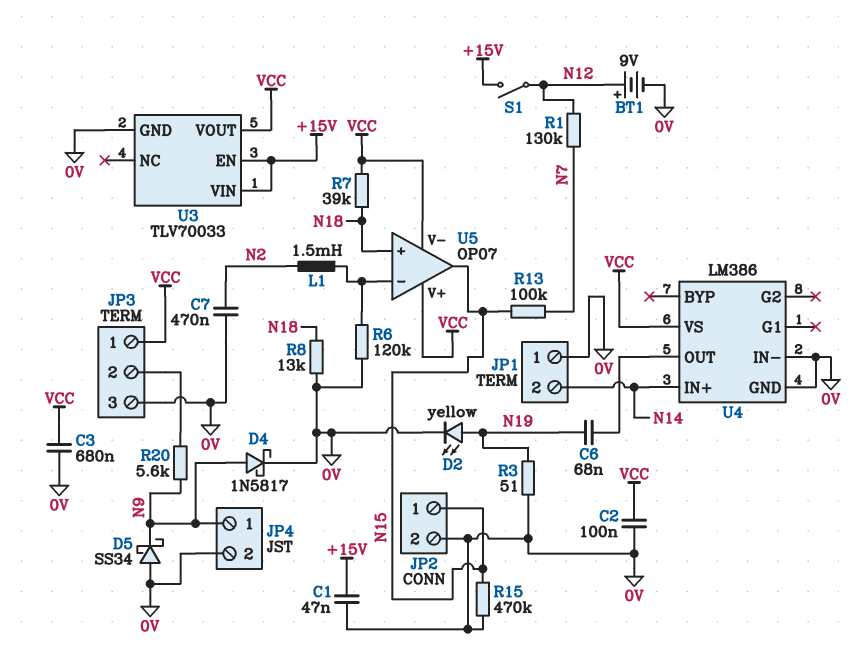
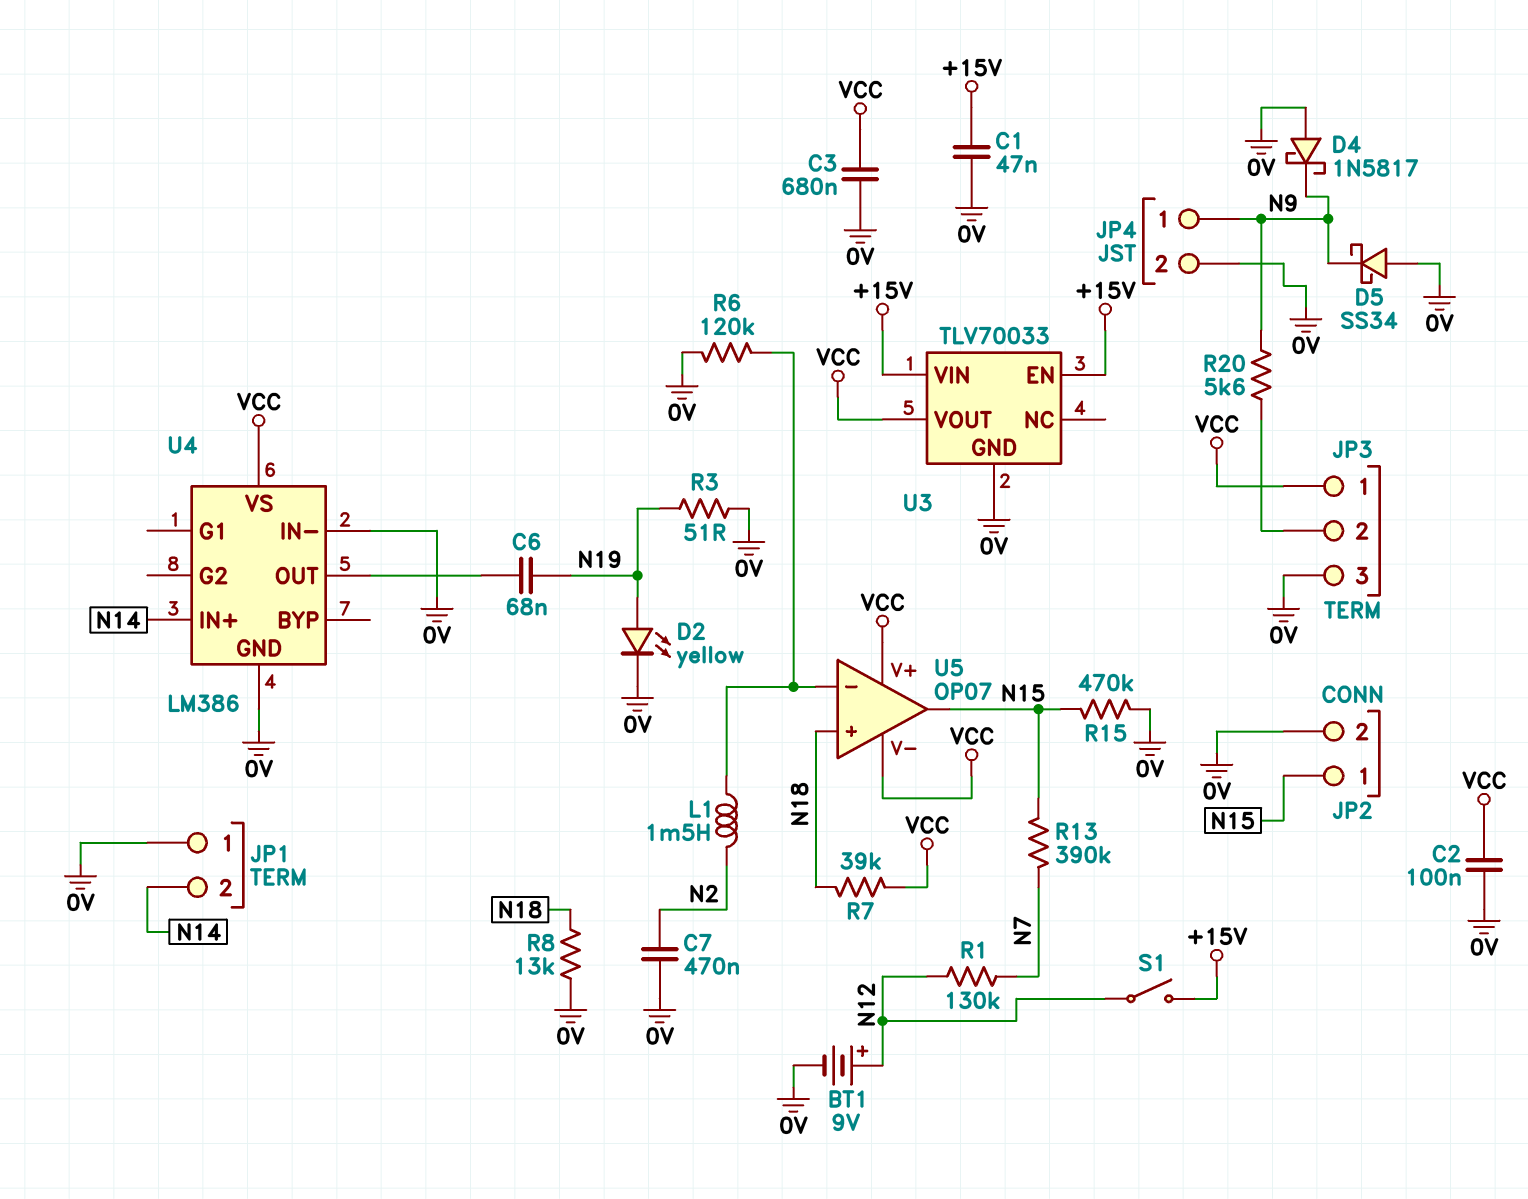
D4: schottky 1N5817 (A N9, K 0V) -> schottky 1N5817 (A 0V, K N9)
R13: 100k (N7, N15) -> 390k (N7, N15)

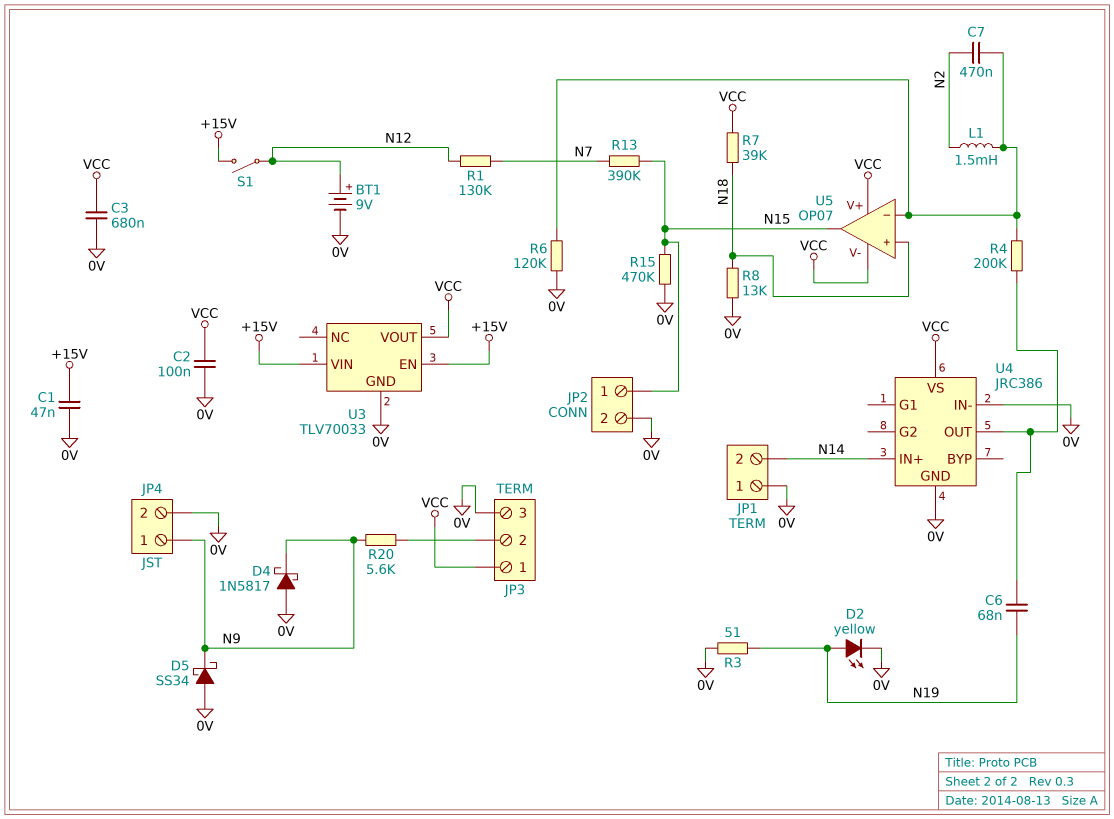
C7: 470nF (0V, N2) -> 470nF (N2, U5/in-)
R4: none -> 200k (U4/OUT, U5/in-)
U4: LM386 -> JRC386

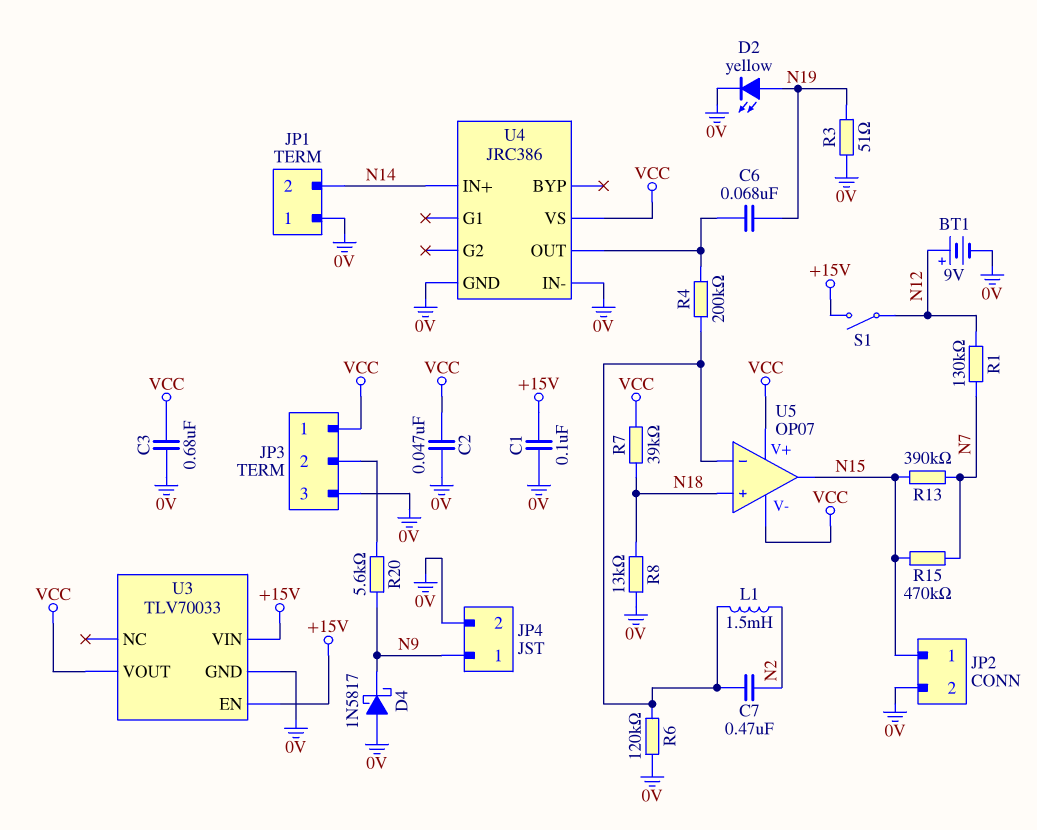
C1: 47nF (+15V, 0V) -> 100nF (+15V, 0V)
C2: 100nF (0V, VCC) -> 47nF (0V, VCC)
D5: schottky SS34 (A 0V, K N9) -> none
R15: 470k (0V, N15) -> 470k (N7, N15)

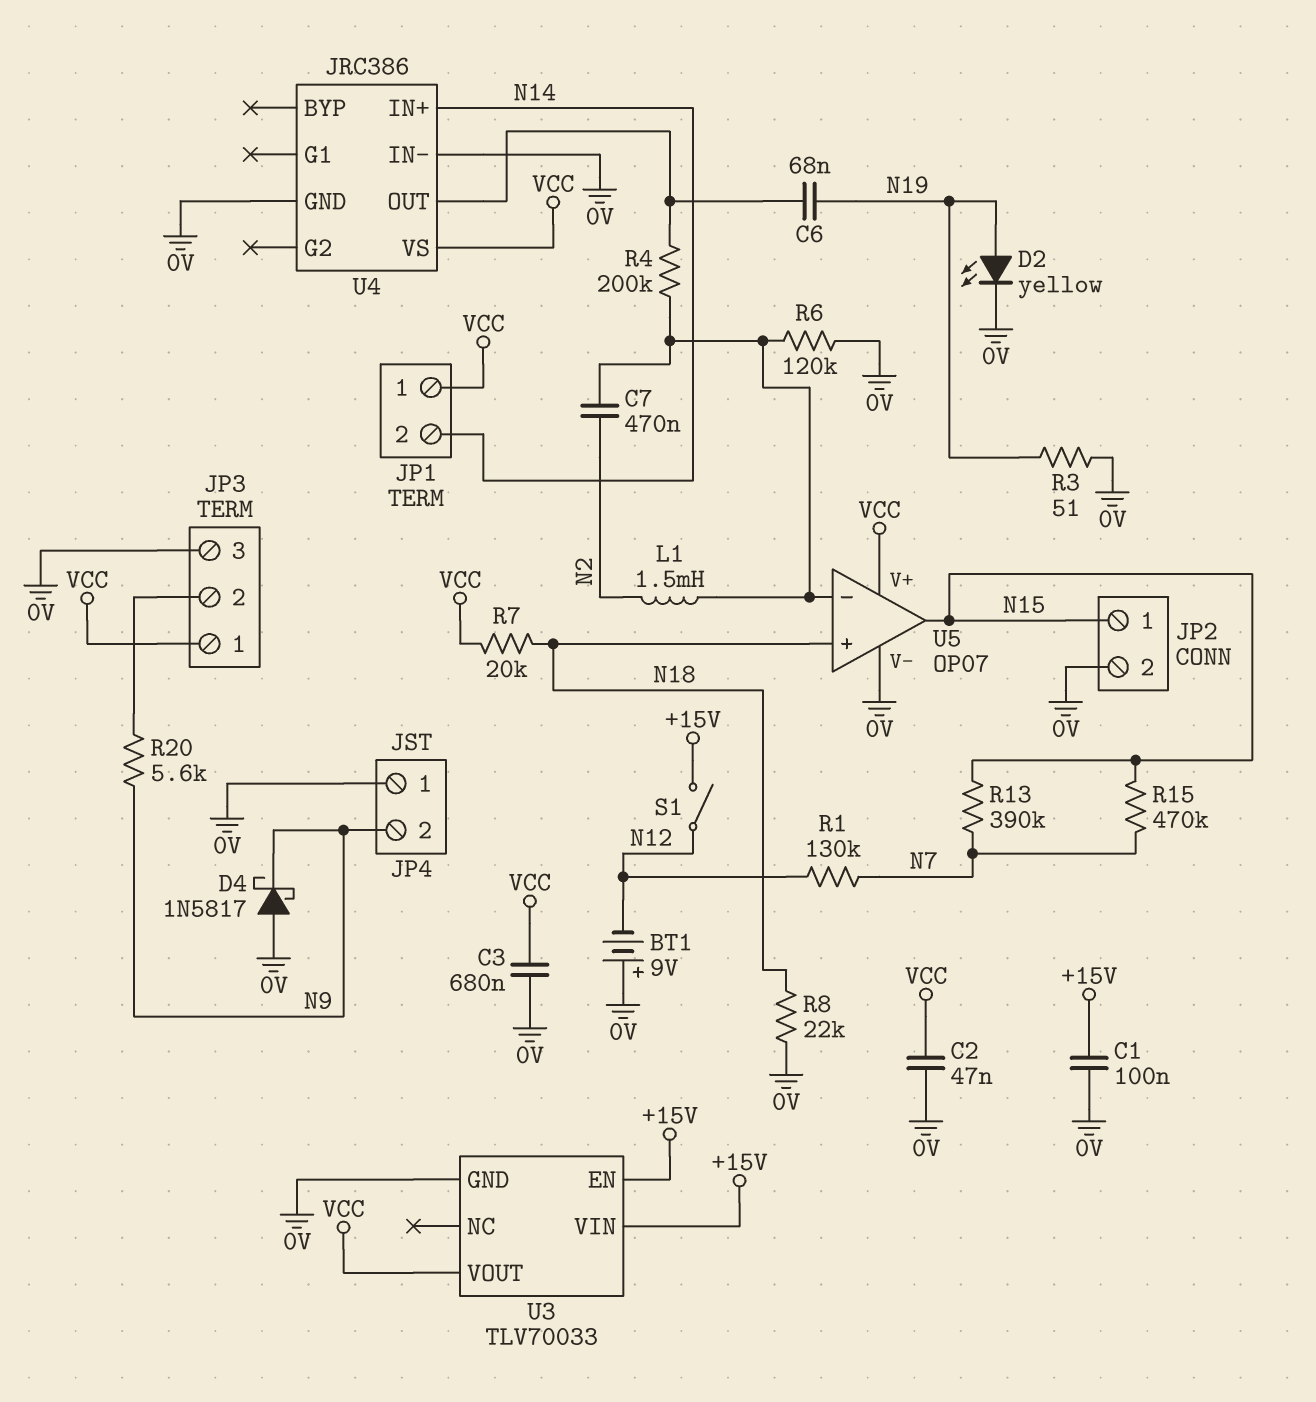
BT1: 9V (plus N12, minus 0V) -> 9V (plus 0V, minus N12)
JP1 pin 1: 0V -> VCC
JP4 pin 1: N9 -> 0V
JP4 pin 2: 0V -> N9
R7: 39k (N18, VCC) -> 20k (N18, VCC)
R8: 13k (0V, N18) -> 22k (0V, N18)
U5 pin V-: VCC -> 0V

